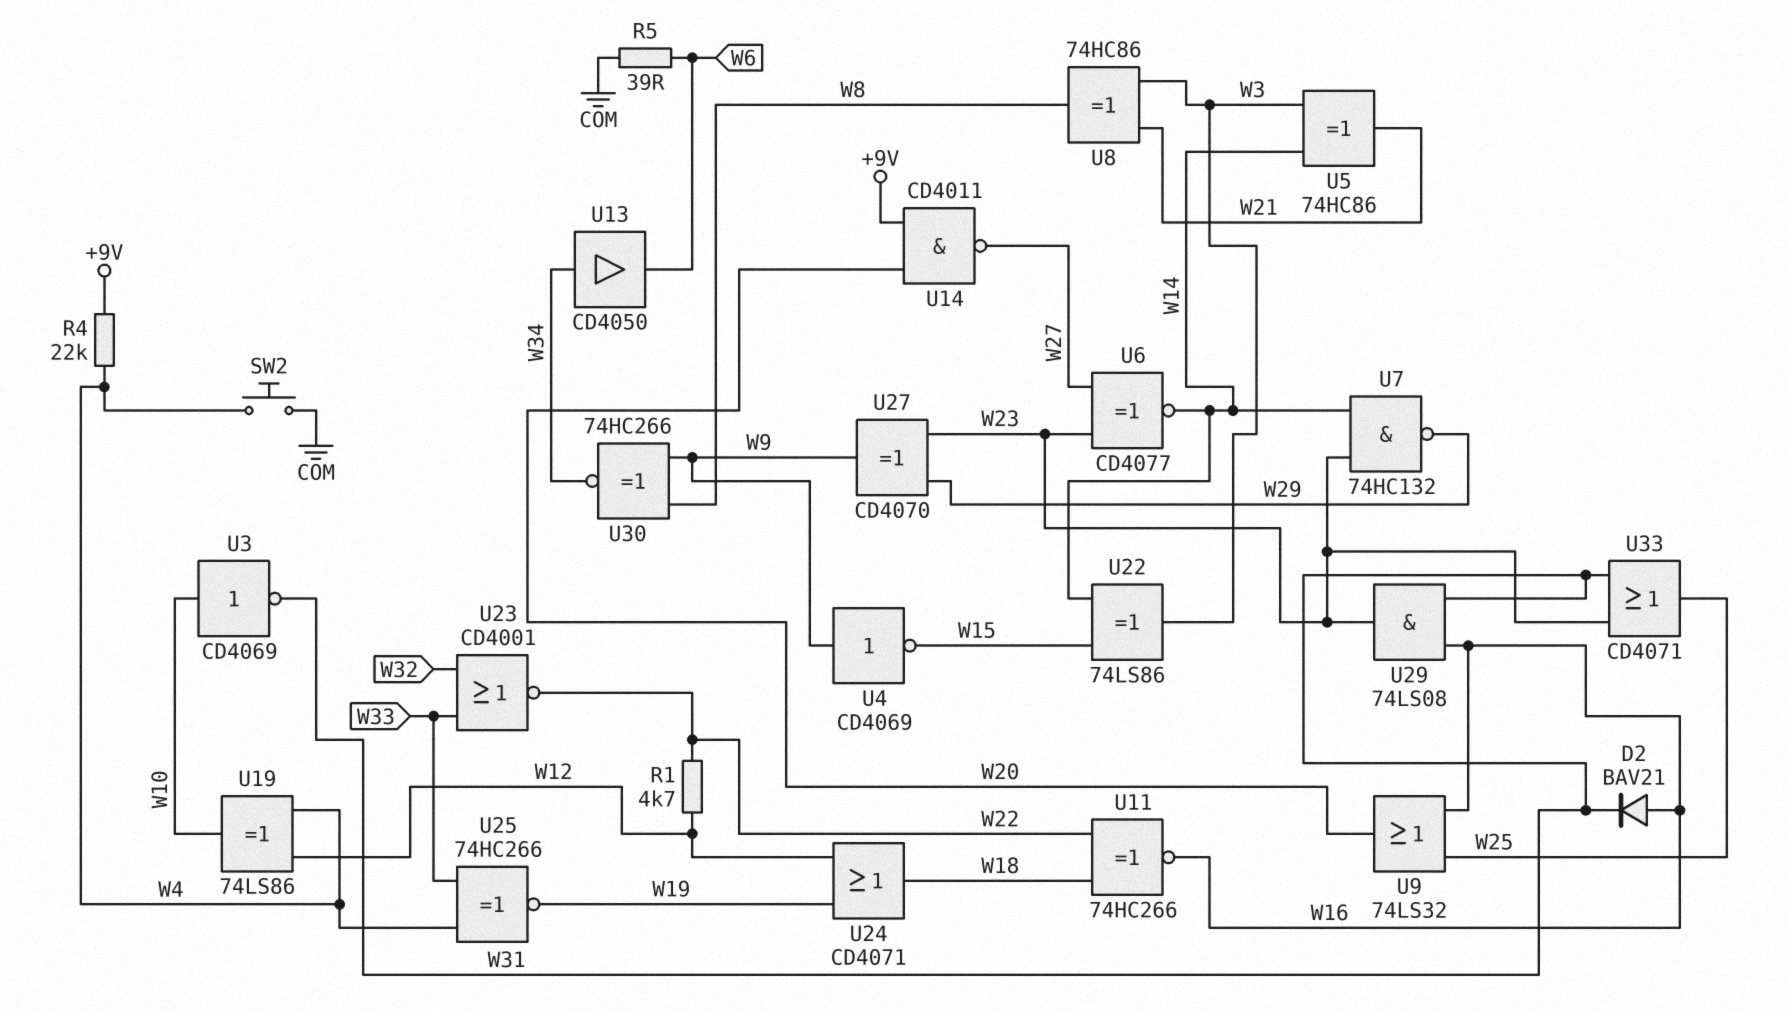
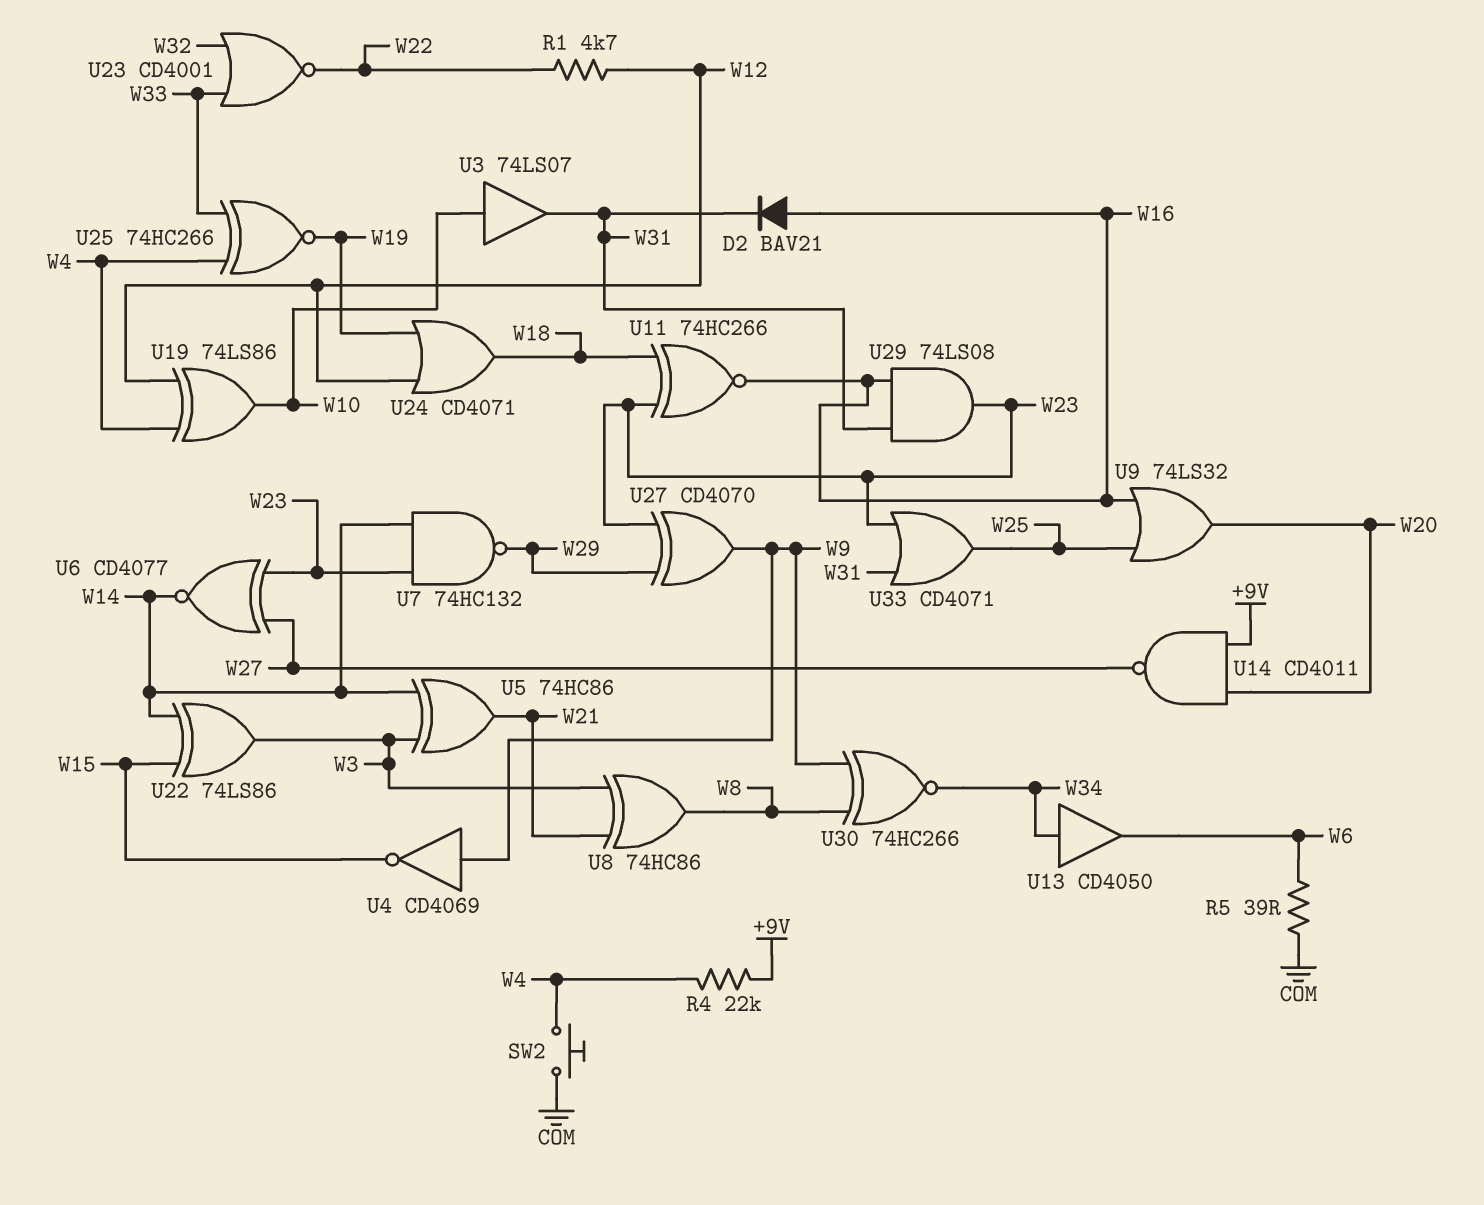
U3: NOT CD4069 (in W10, out W31) -> buffer 74LS07 (in W10, out W31)
U11: XNOR 74HC266 (in W18, in W22, out W16) -> XNOR 74HC266 (in W18, in W23, out W16)

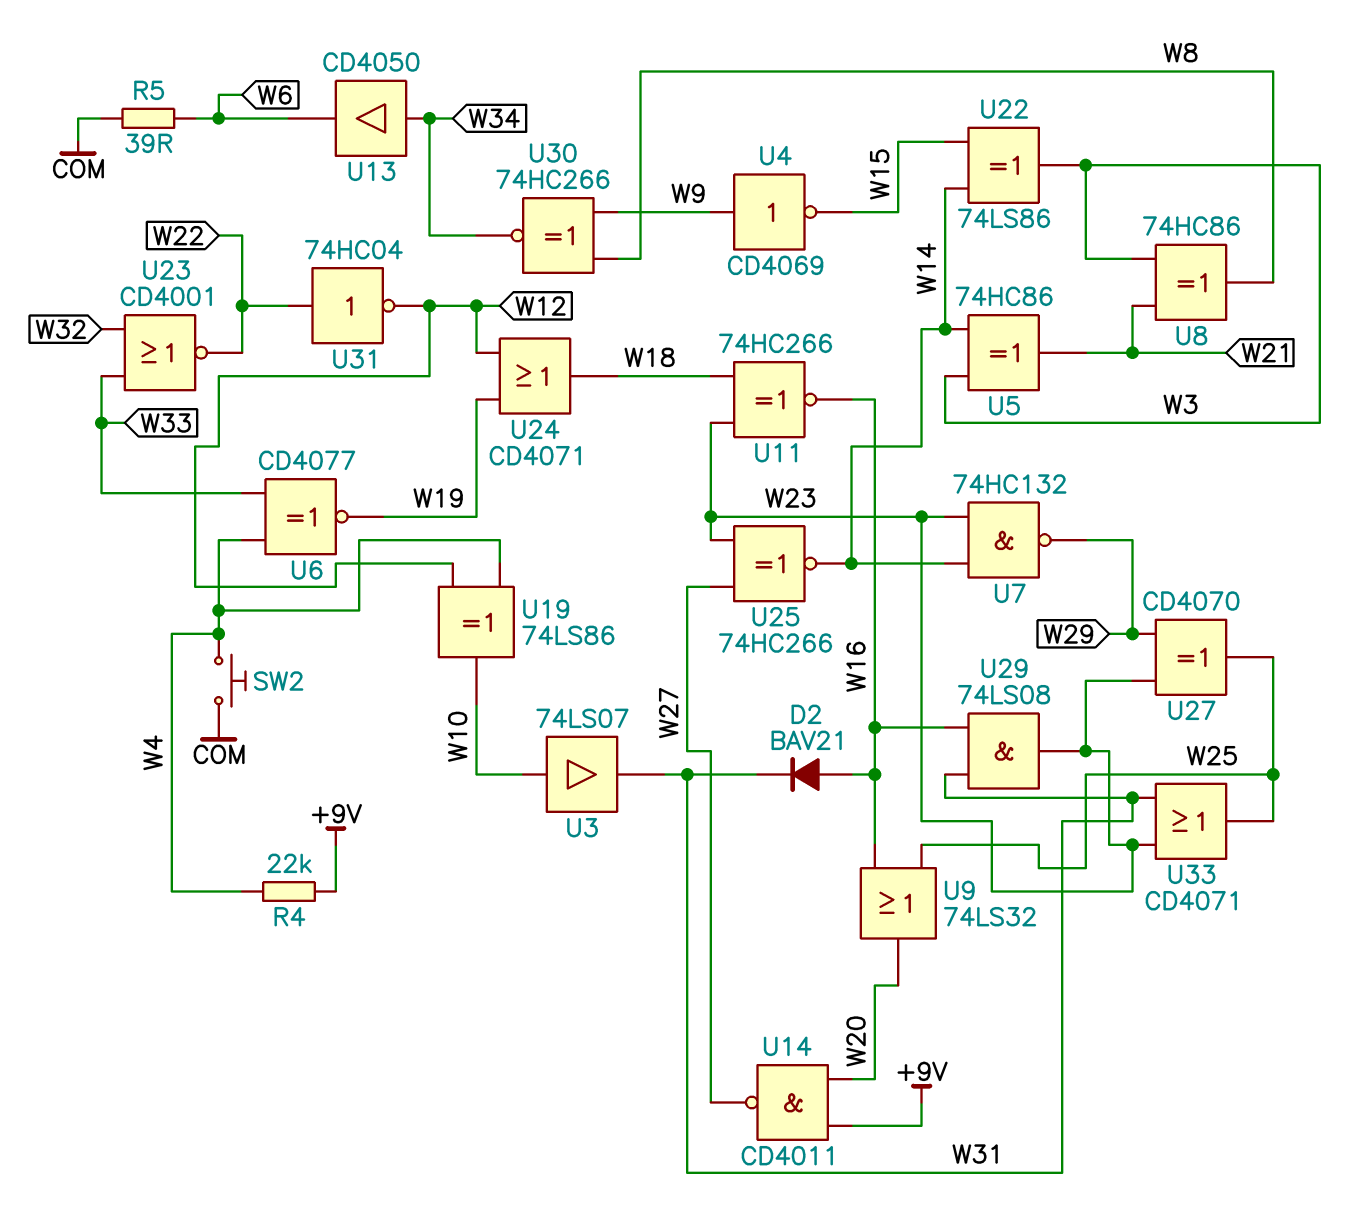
R1: 4.7k (W12, W22) -> none
U6: XNOR CD4077 (in W23, in W27, out W14) -> XNOR CD4077 (in W4, in W33, out W19)
U25: XNOR 74HC266 (in W4, in W33, out W19) -> XNOR 74HC266 (in W23, in W27, out W14)
U27: XOR CD4070 (in W23, in W29, out W9) -> XOR CD4070 (in W23, in W29, out W25)
U31: none -> NOT 74HC04 (in W22, out W12)

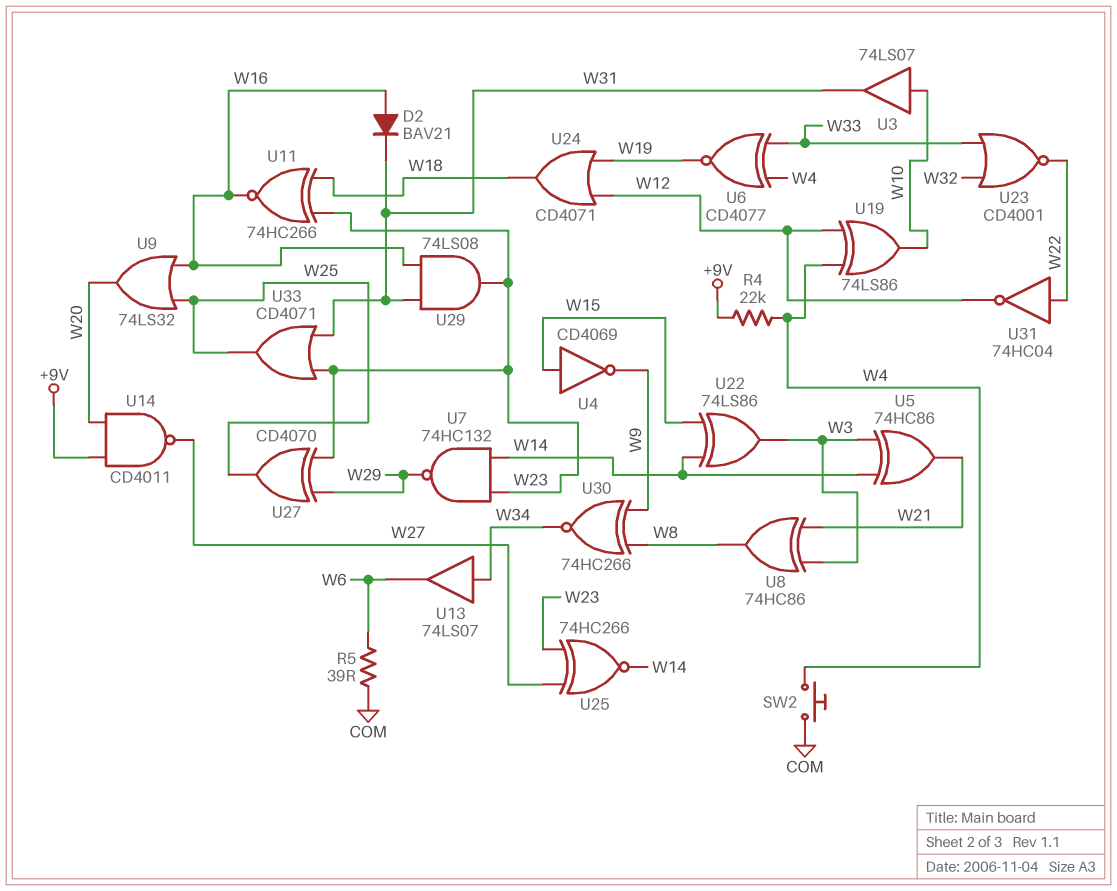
U4: NOT CD4069 (in W9, out W15) -> NOT CD4069 (in W15, out W9)
U13: buffer CD4050 (in W34, out W6) -> buffer 74LS07 (in W34, out W6)

